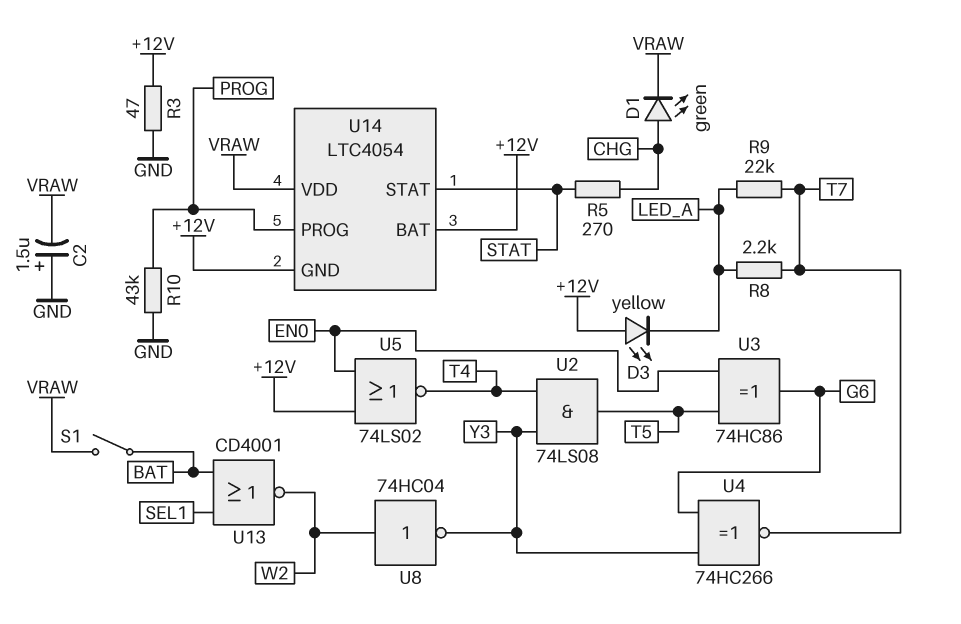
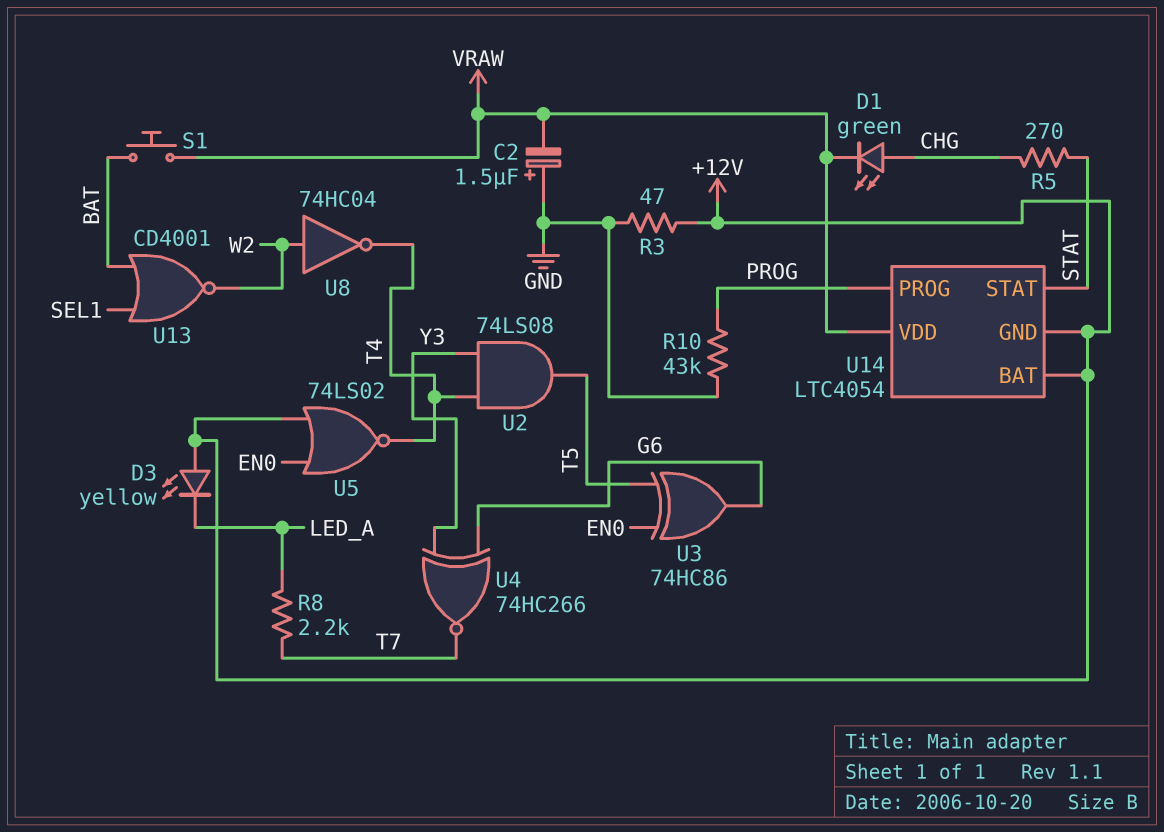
R9: 22k (LED_A, T7) -> none
S1: switch (BAT, VRAW) -> button (BAT, VRAW)
U8: NOT 74HC04 (in W2, out Y3) -> NOT 74HC04 (in W2, out T4)

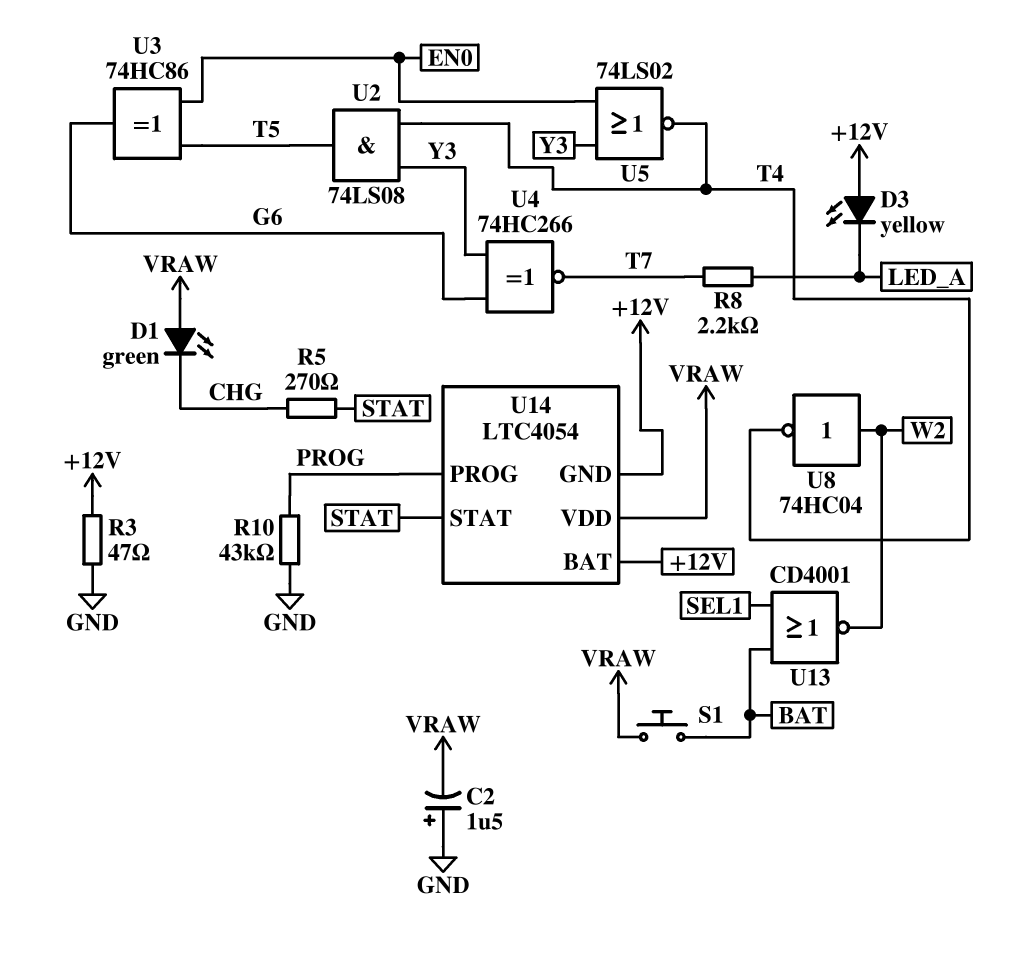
D1: LED green (A CHG, K VRAW) -> LED green (A VRAW, K CHG)
U5: NOR 74LS02 (in +12V, in EN0, out T4) -> NOR 74LS02 (in EN0, in Y3, out T4)

